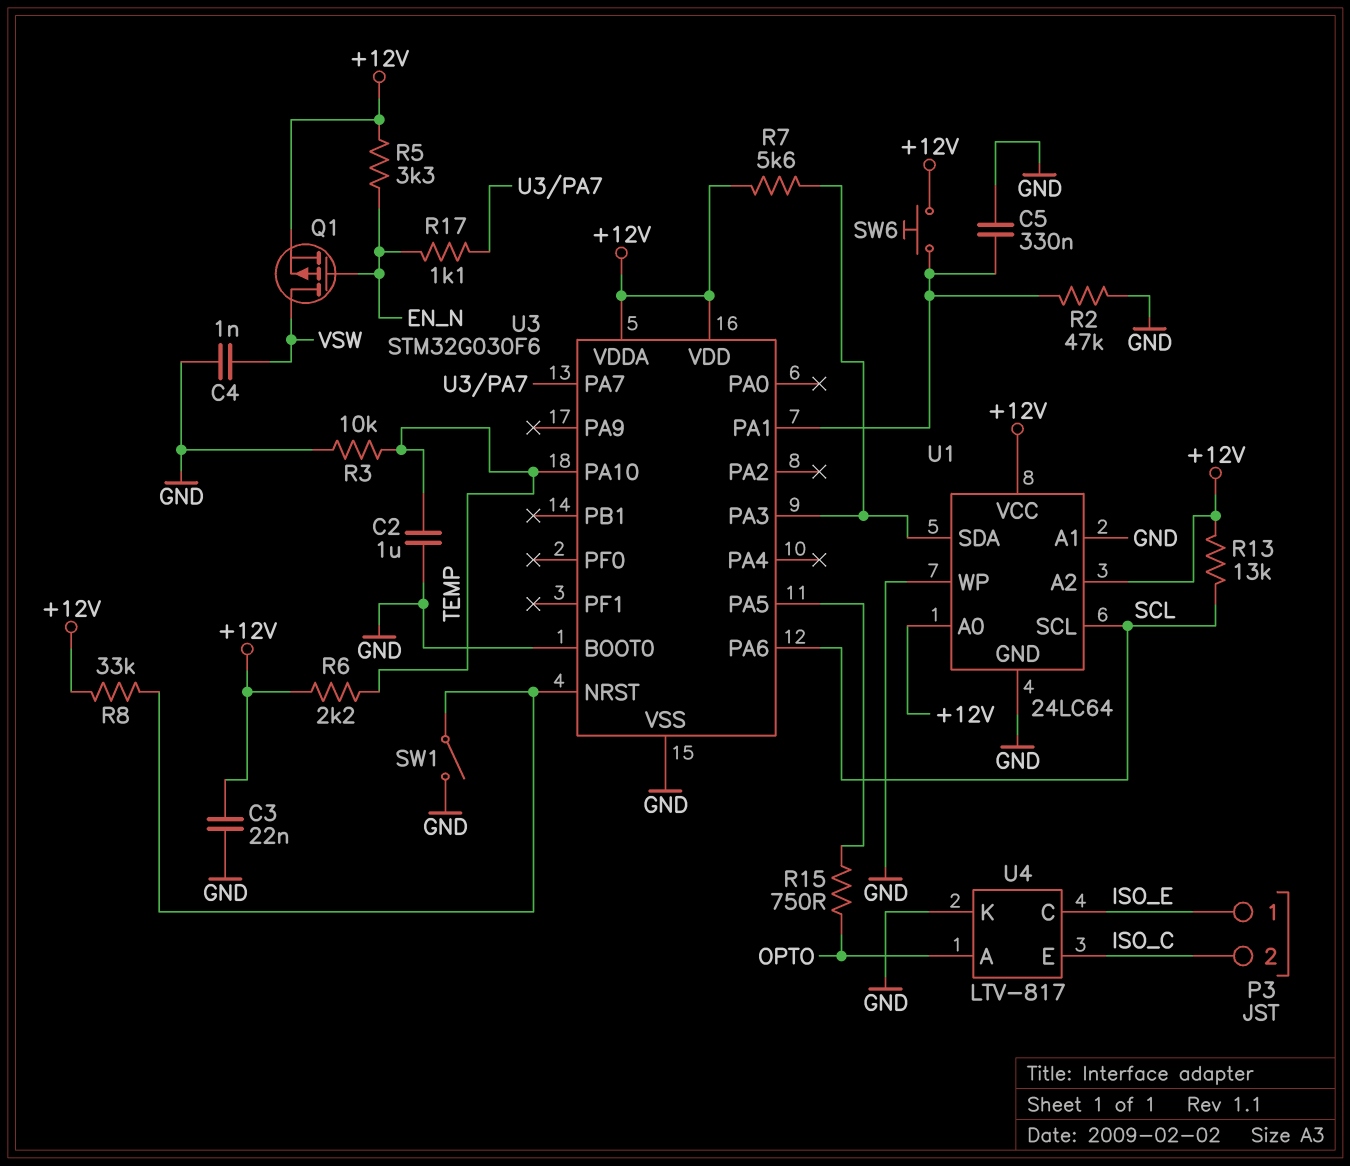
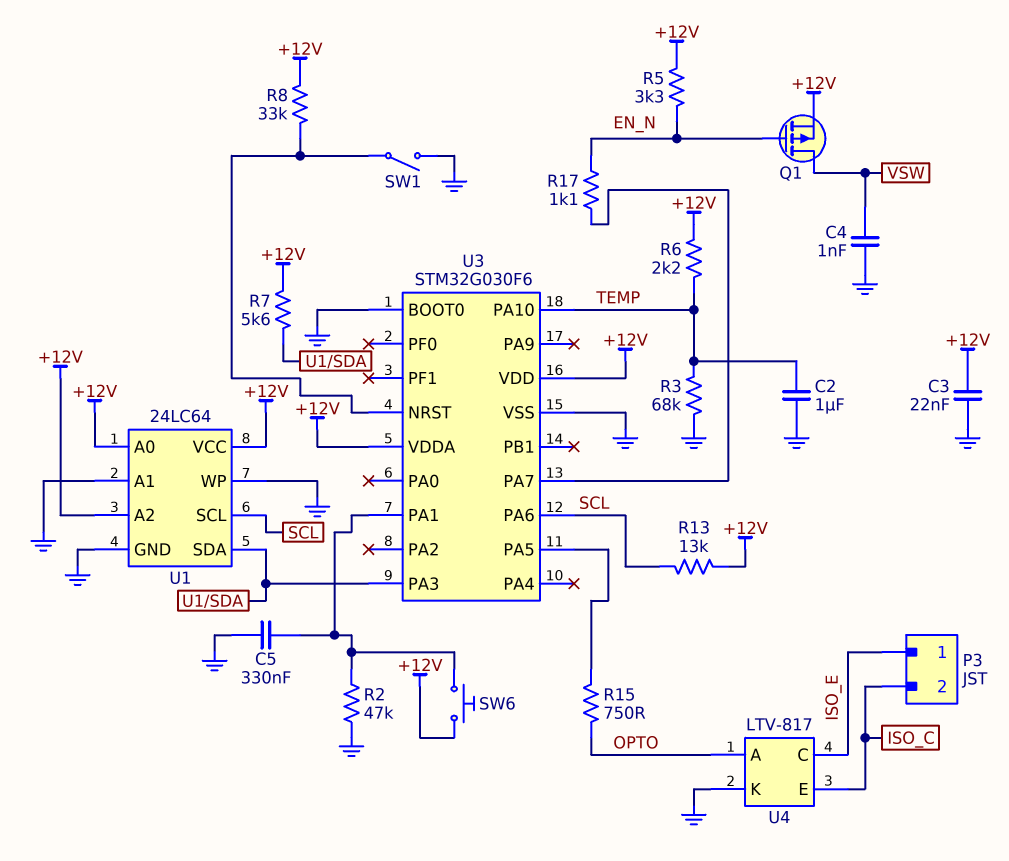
R3: 10k (GND, TEMP) -> 68k (GND, TEMP)

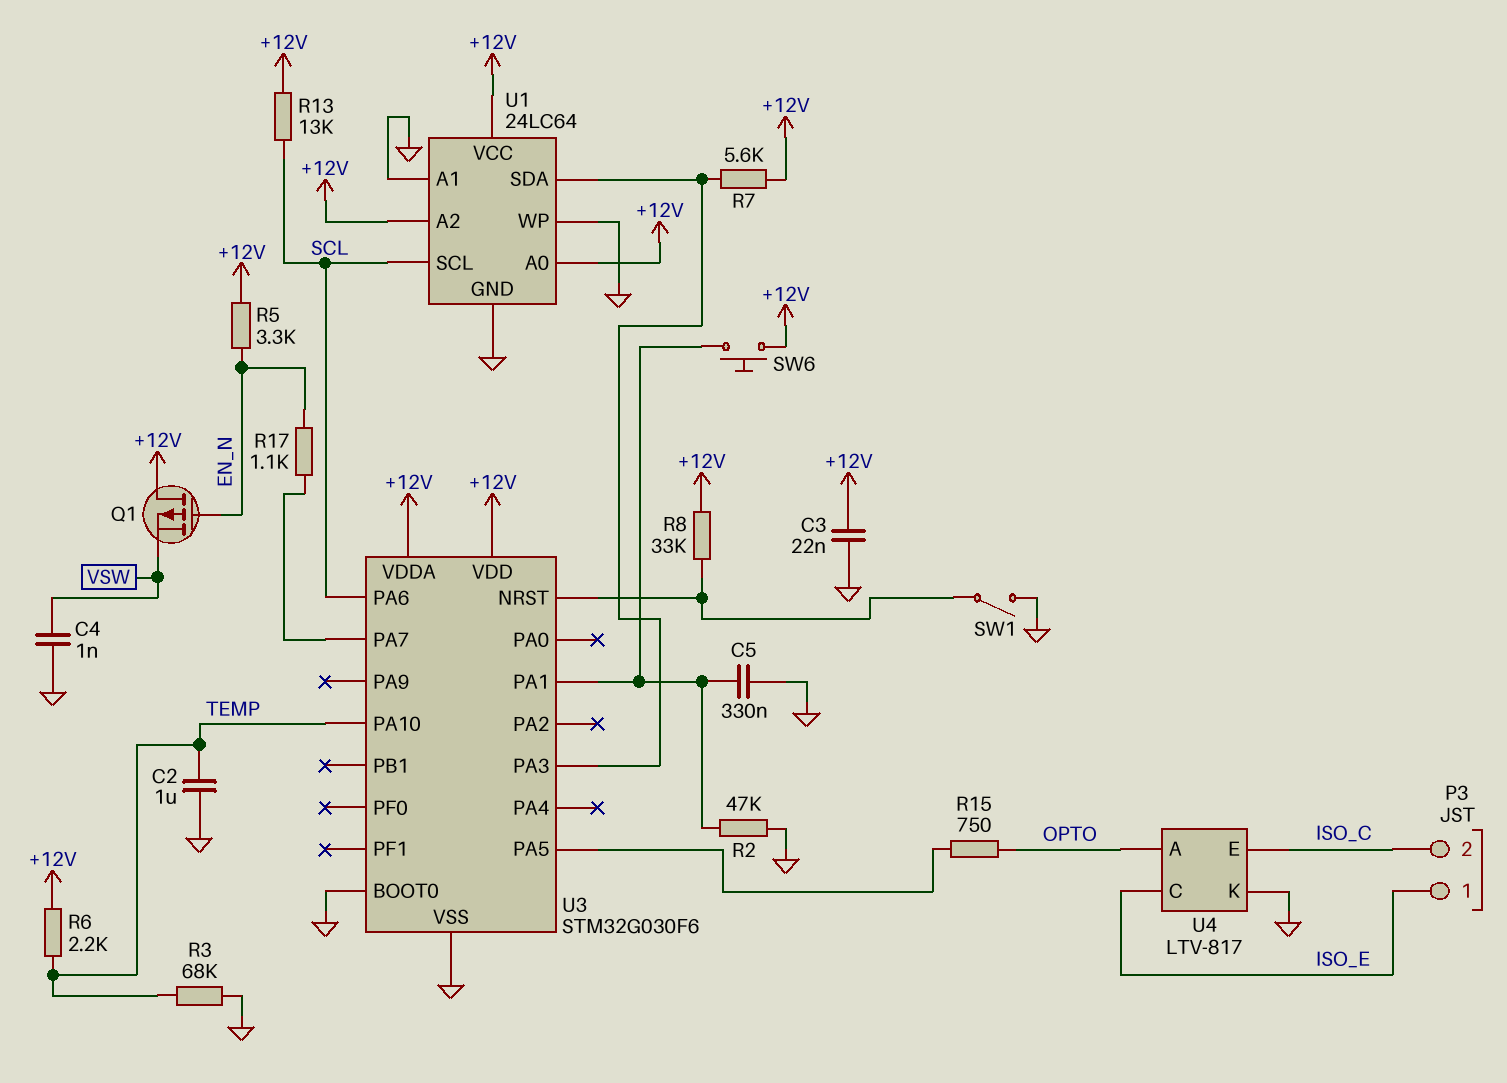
Q1: PMOS (G EN_N, D VSW, S +12V) -> PMOS (G EN_N, D +12V, S VSW)

